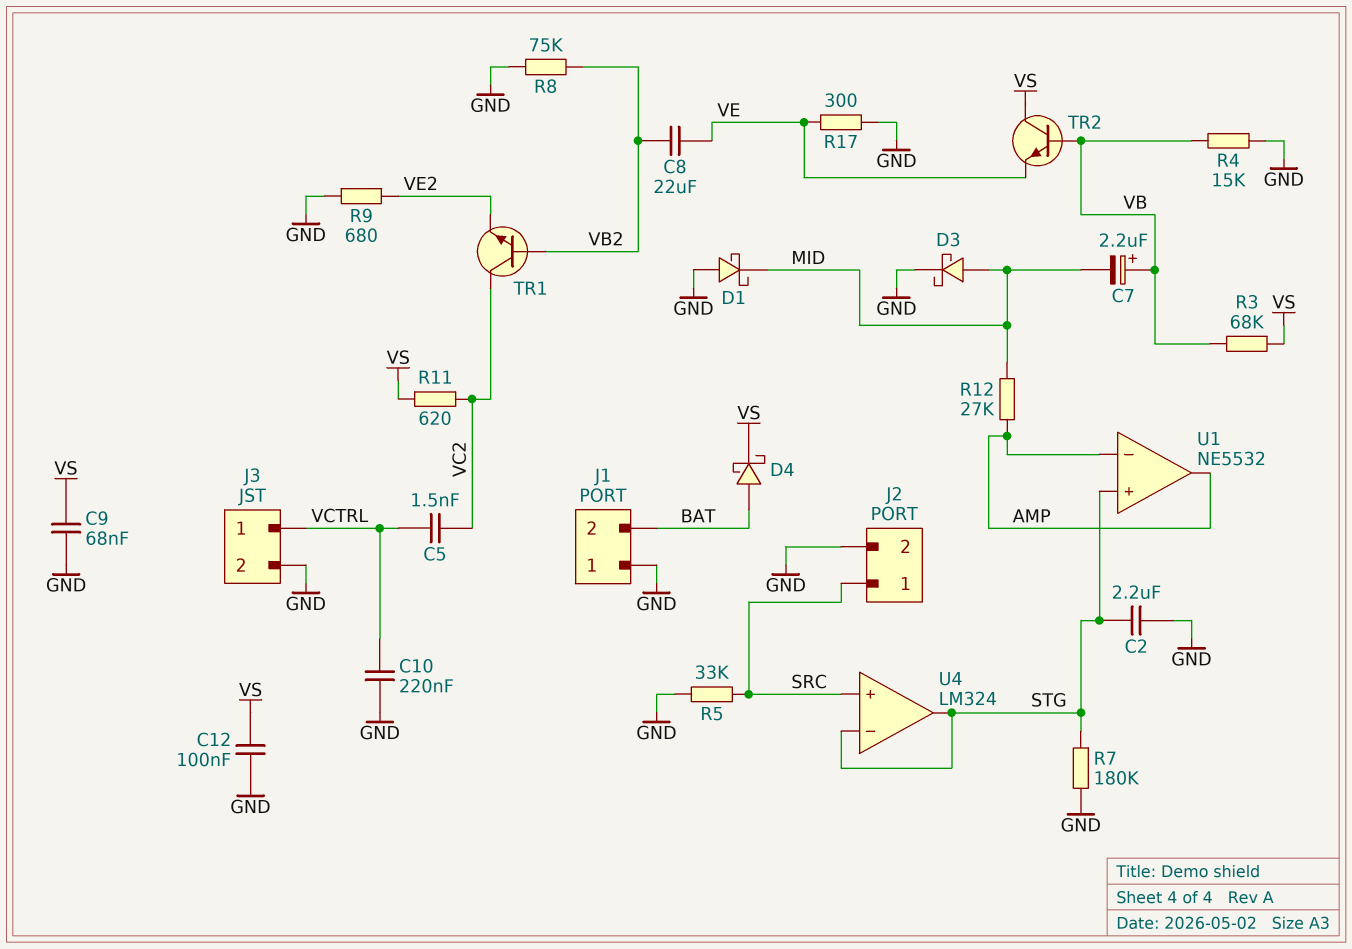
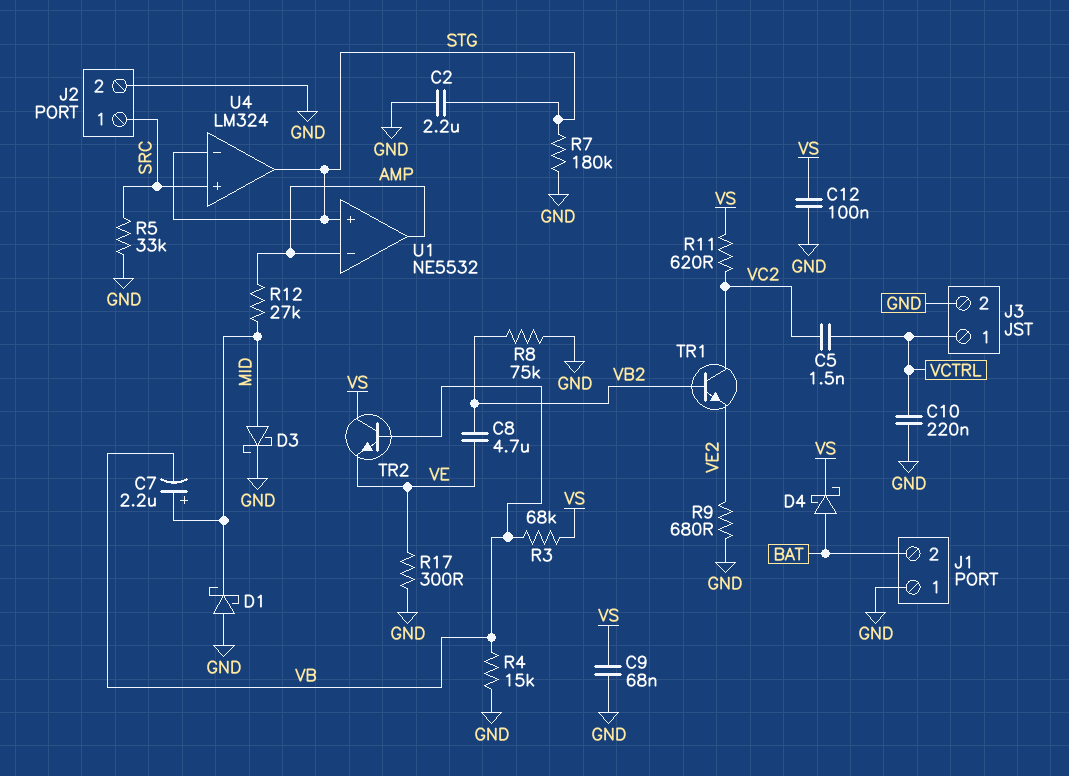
C7: 2.2uF (plus VB, minus MID) -> 2.2uF (plus MID, minus VB)
C8: 22uF (VB2, VE) -> 4.7uF (VB2, VE)

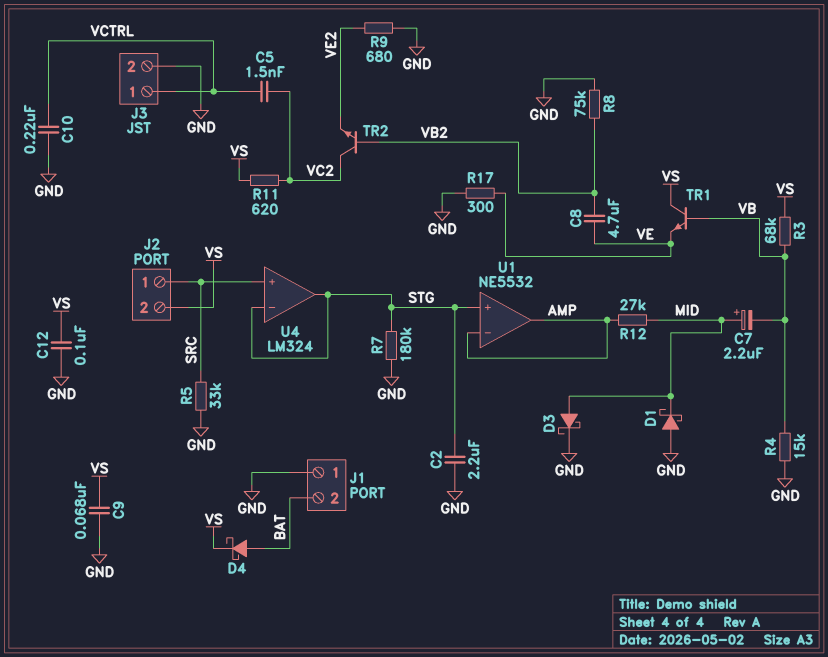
J2 pin 2: GND -> VS
TR1: NPN (B VB2, C VC2, E VE2) -> NPN (B VB, C VS, E VE)
TR2: NPN (B VB, C VS, E VE) -> NPN (B VB2, C VC2, E VE2)

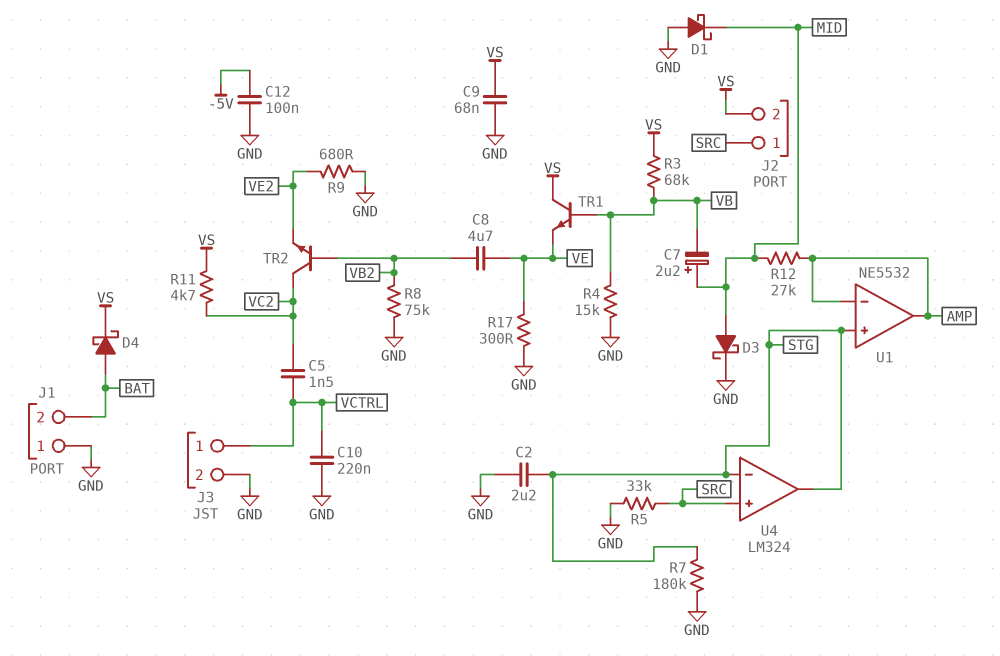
C12: 100nF (GND, VS) -> 100nF (-5V, GND)
R11: 620 (VC2, VS) -> 4.7k (VC2, VS)

